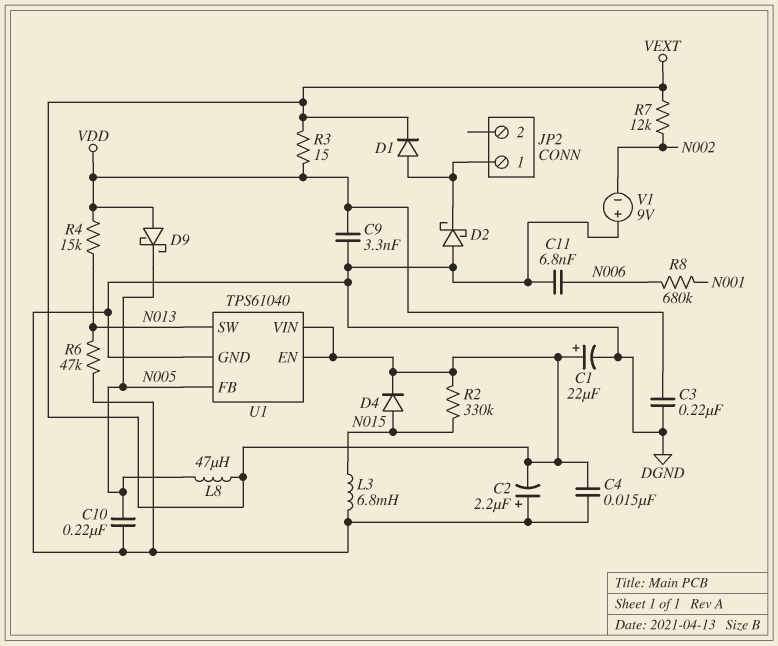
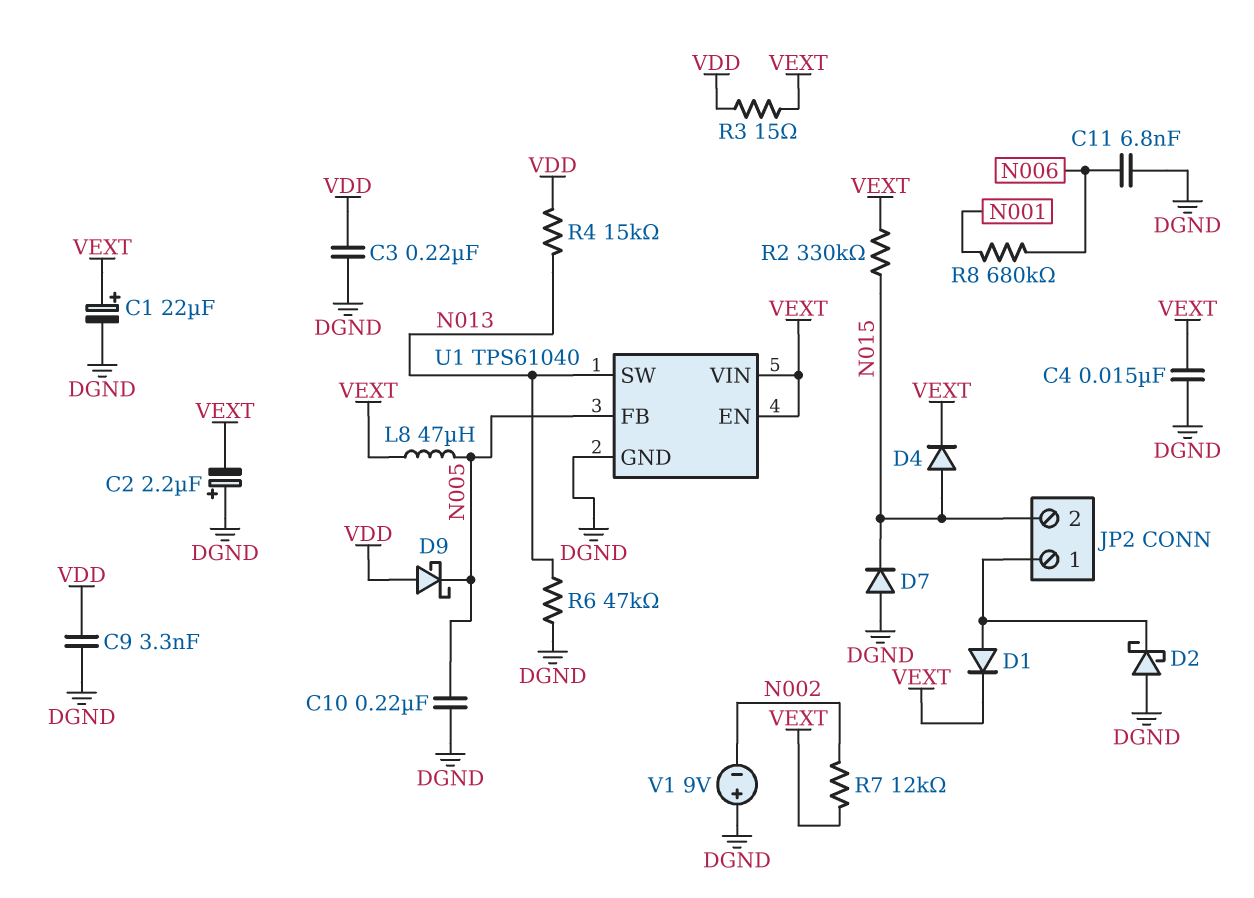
D7: none -> diode (A DGND, K N015)
JP2 pin 2: none -> N015
L3: 6.8mH (DGND, N015) -> none

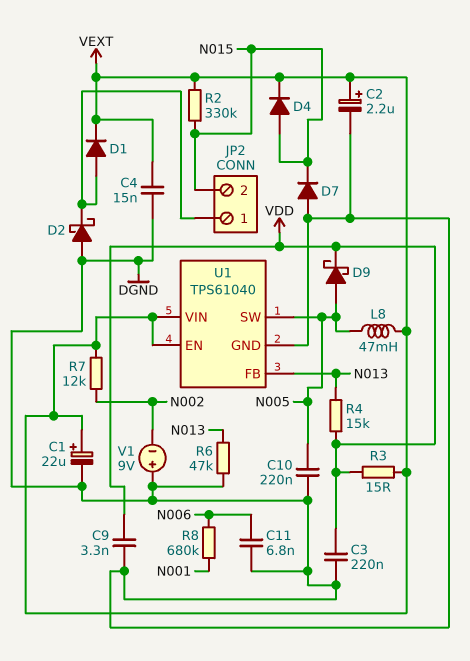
C2: 2.2uF (plus DGND, minus VEXT) -> 2.2uF (plus VEXT, minus DGND)
D9: schottky (A VDD, K N005) -> schottky (A N005, K VDD)
L8: 47uH (N005, VEXT) -> 47mH (N005, VEXT)
U1 pin FB: N005 -> N013
U1 pin SW: N013 -> N005

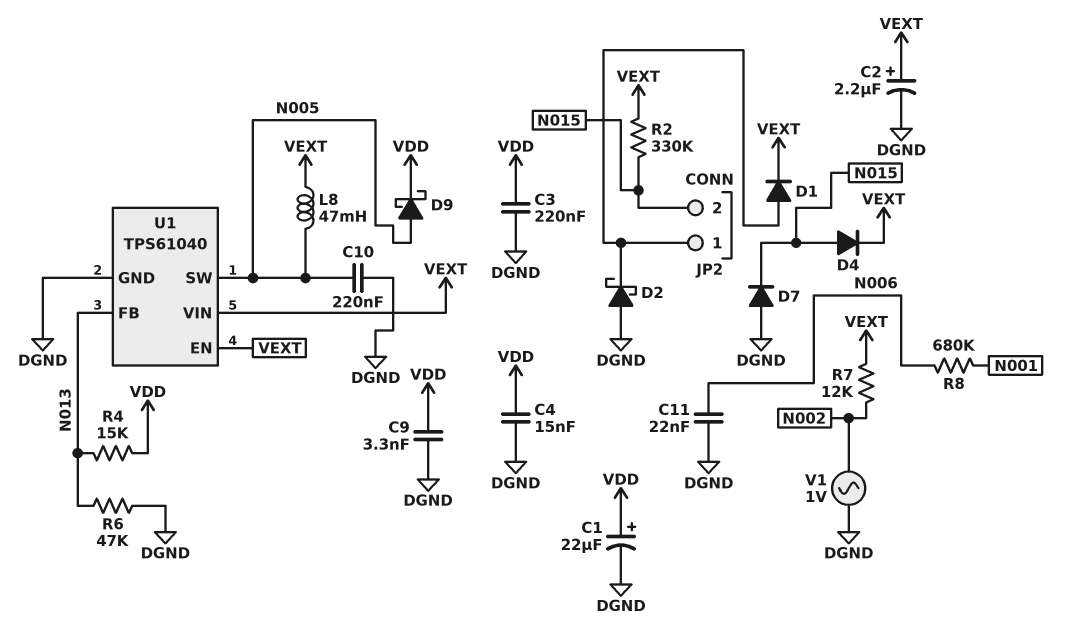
C1: 22uF (plus VEXT, minus DGND) -> 22uF (plus VDD, minus DGND)
C4: 15nF (DGND, VEXT) -> 15nF (DGND, VDD)
C11: 6.8nF (DGND, N006) -> 22nF (DGND, N006)
R3: 15 (VDD, VEXT) -> none
V1: 9V (plus DGND, minus N002) -> AC 1V (DGND, N002)

